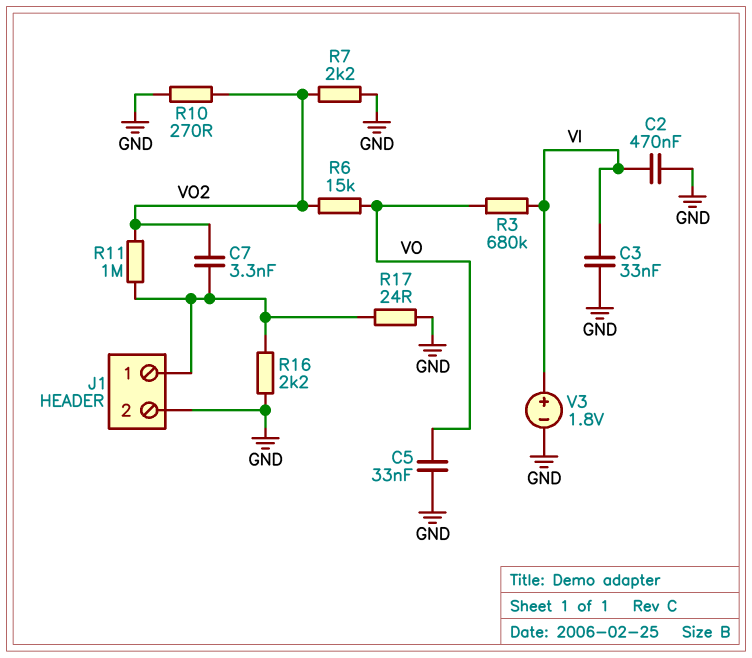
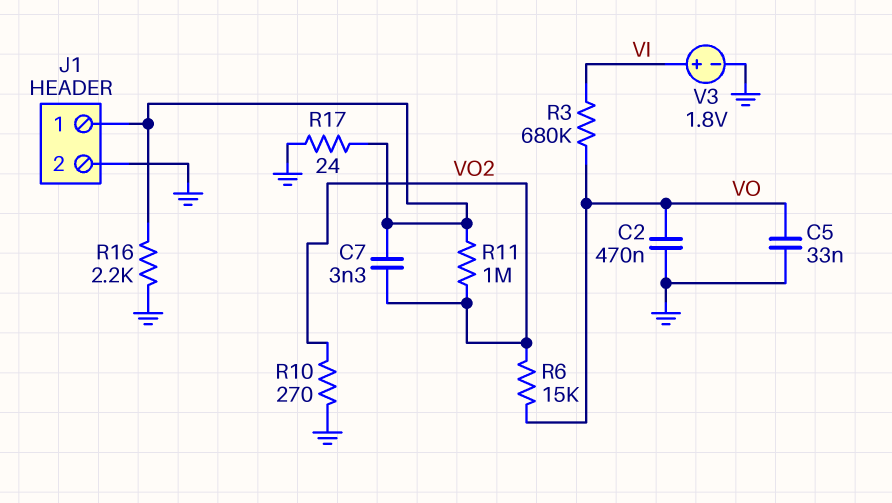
C2: 470nF (GND, VI) -> 470nF (GND, VO)
C3: 33nF (GND, VI) -> none
R7: 2.2k (GND, VO2) -> none

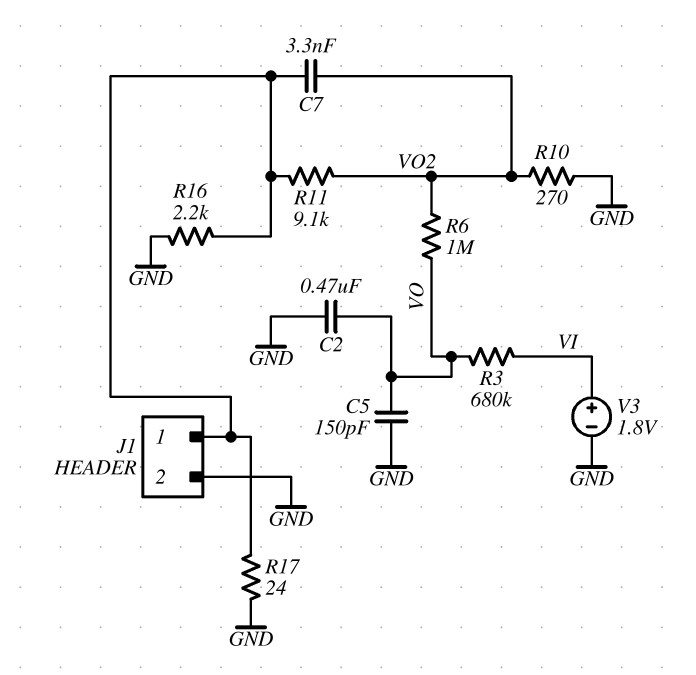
C5: 33nF (GND, VO) -> 150pF (GND, VO)
R6: 15k (VO, VO2) -> 1M (VO, VO2)
R11: 1M (J1/1, VO2) -> 9.1k (J1/1, VO2)

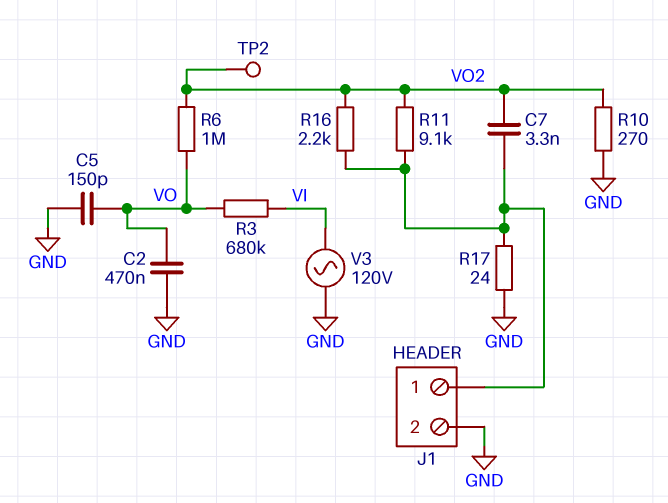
R16: 2.2k (GND, J1/1) -> 2.2k (J1/1, VO2)
TP2: none -> test point (VO2)
V3: 1.8V (plus VI, minus GND) -> AC 120V (GND, VI)

